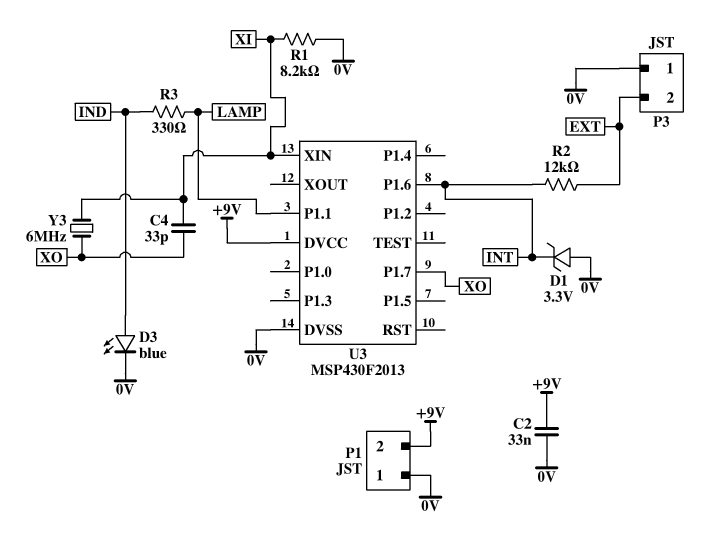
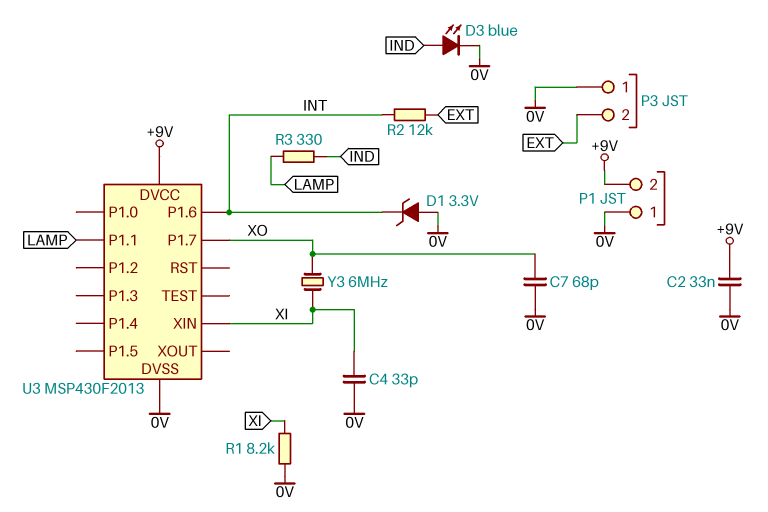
C4: 33pF (XI, XO) -> 33pF (0V, XI)
C7: none -> 68pF (0V, XO)

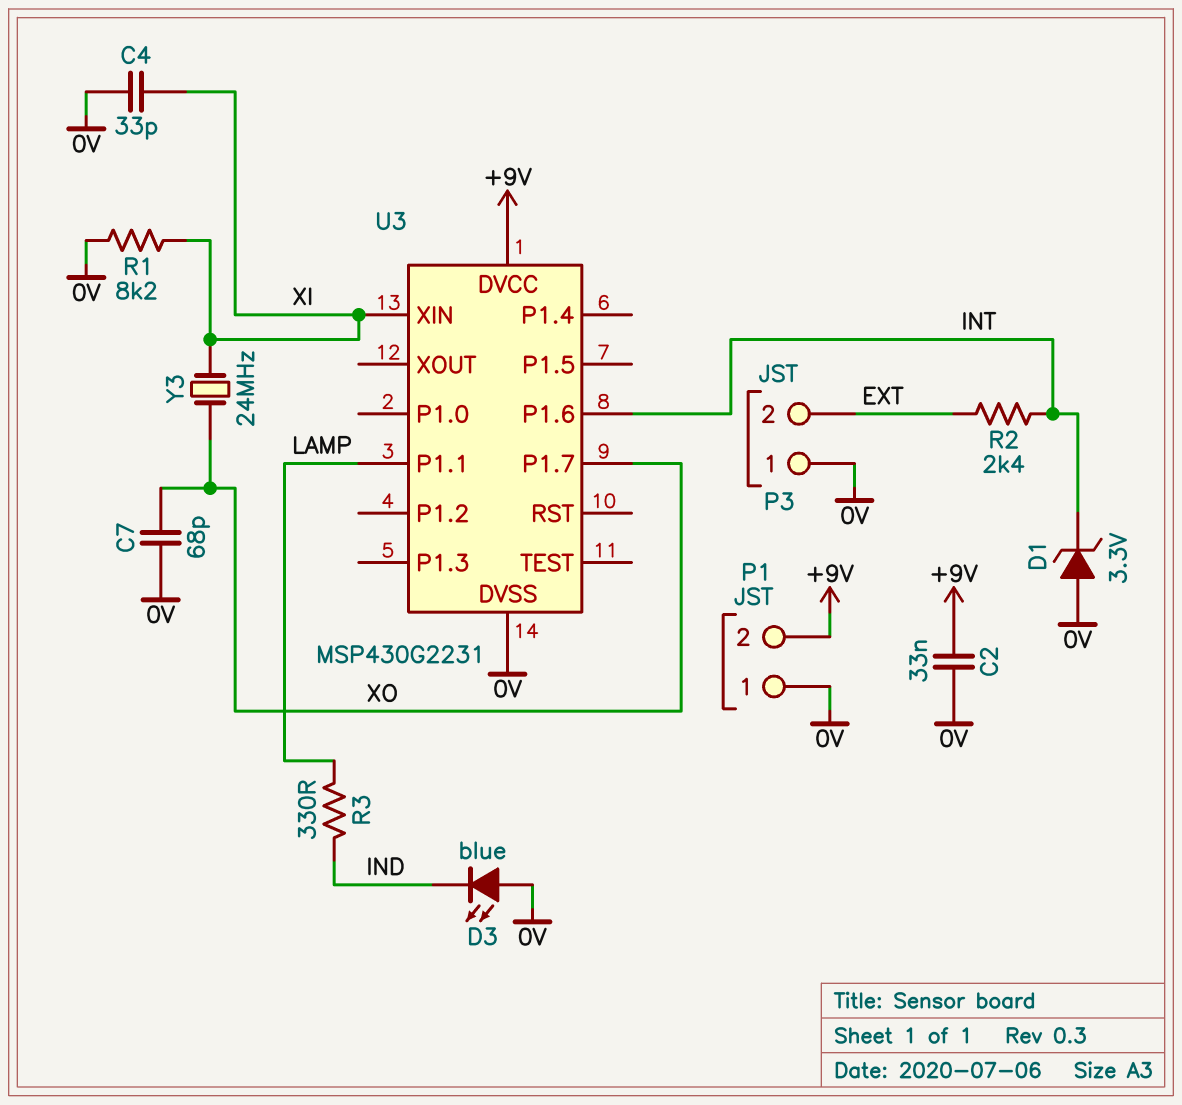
D3: LED blue (A IND, K 0V) -> LED blue (A 0V, K IND)
R2: 12k (EXT, INT) -> 2.4k (EXT, INT)
U3: MSP430F2013 -> MSP430G2231
Y3: 6MHz (XI, XO) -> 24MHz (XI, XO)

